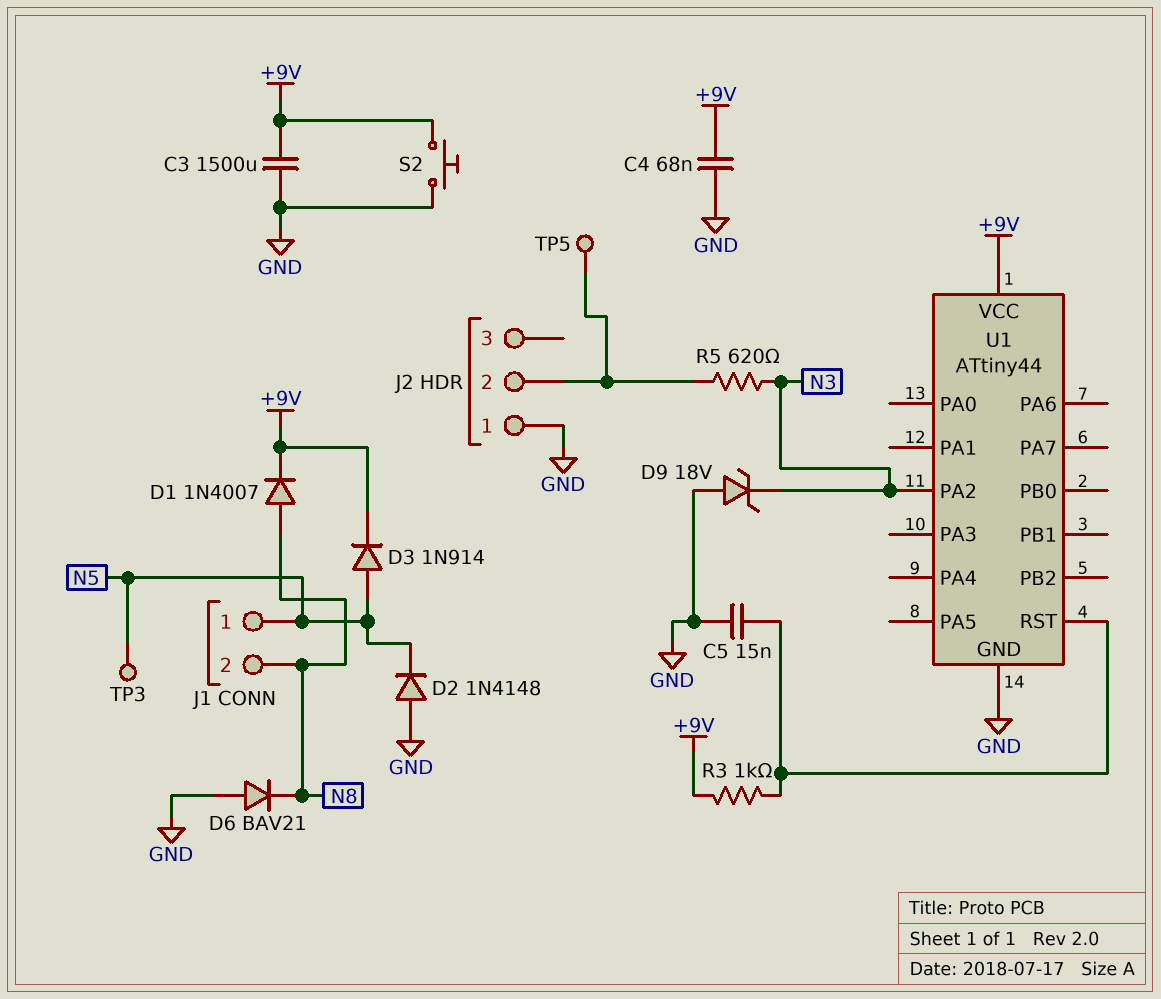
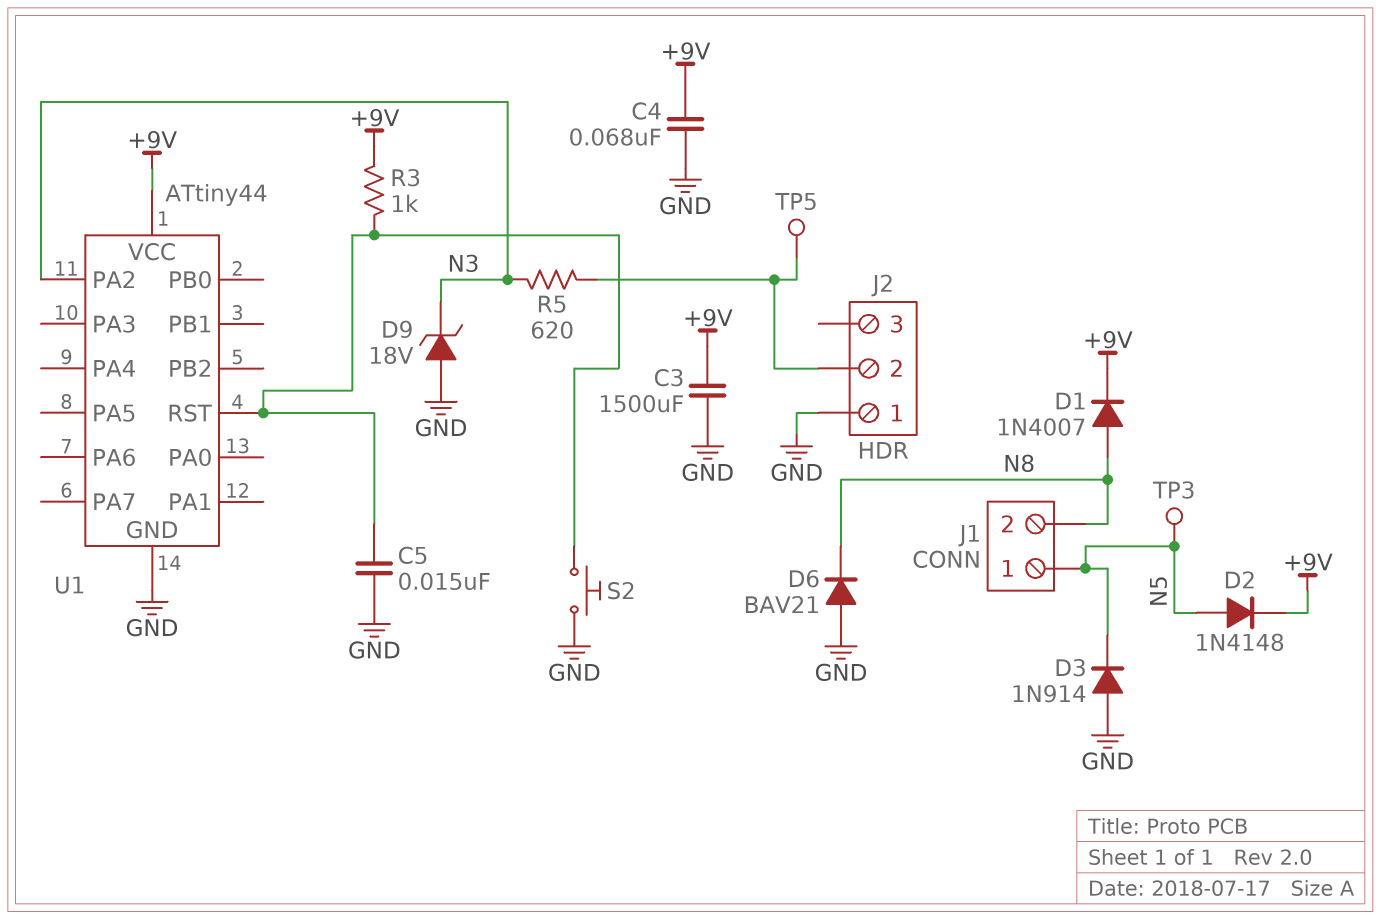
D2: diode 1N4148 (A GND, K N5) -> diode 1N4148 (A N5, K +9V)
D3: diode 1N914 (A N5, K +9V) -> diode 1N914 (A GND, K N5)
S2: button (+9V, GND) -> button (GND, U1/RST)

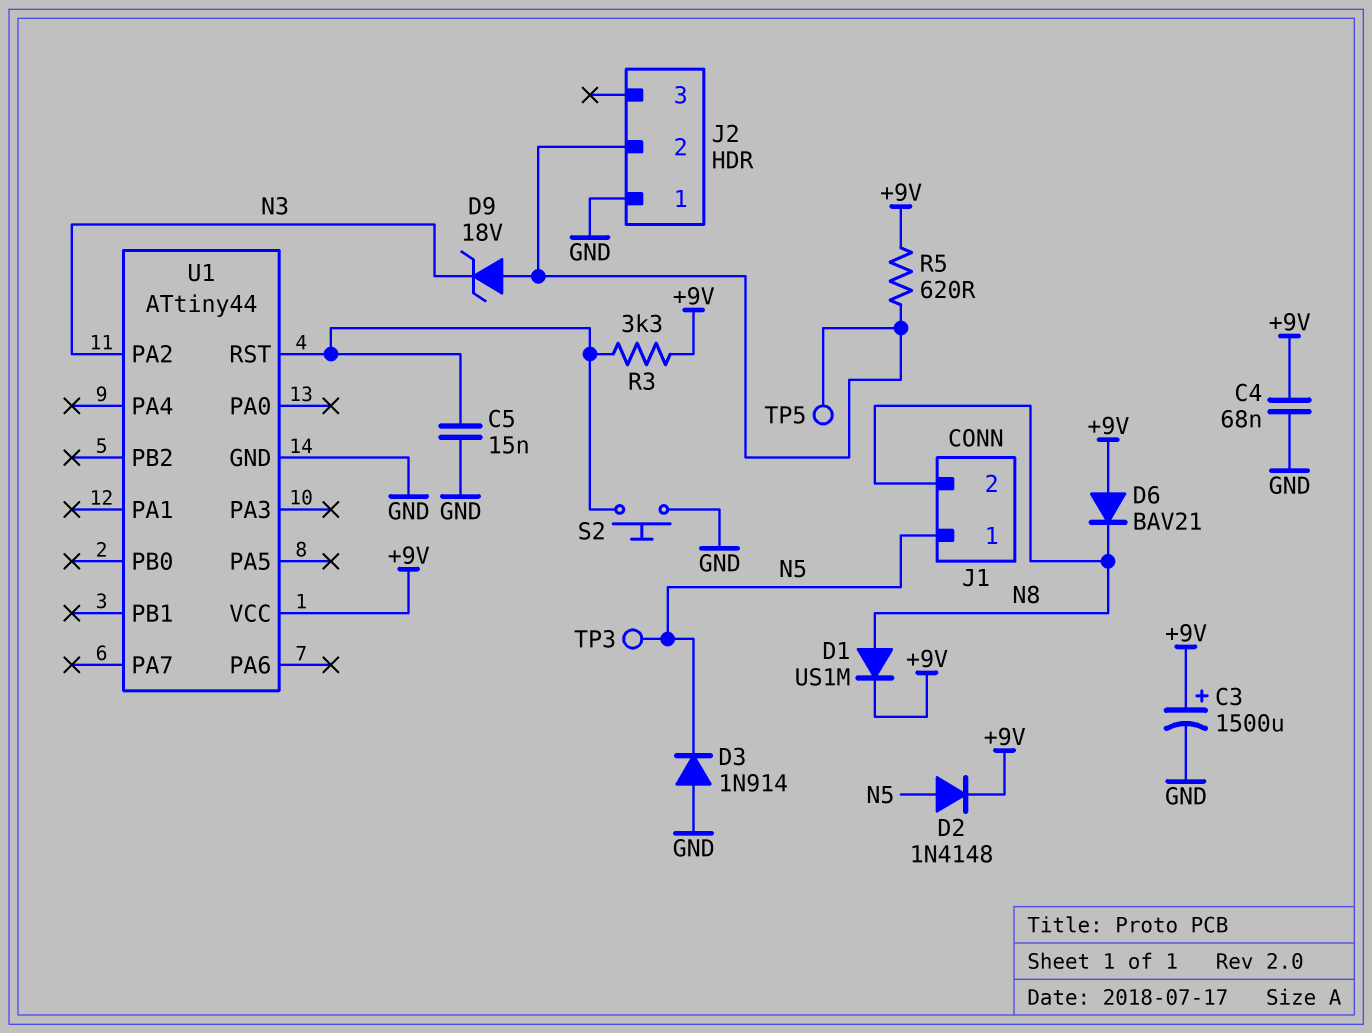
C3: 1500uF (+9V, GND) -> 1500uF (plus +9V, minus GND)
D1: diode 1N4007 (A N8, K +9V) -> diode US1M (A N8, K +9V)
D6: diode BAV21 (A GND, K N8) -> diode BAV21 (A +9V, K N8)
D9: zener 18V (A GND, K N3) -> zener 18V (A J2/2, K N3)
R3: 1k (+9V, U1/RST) -> 3.3k (+9V, U1/RST)
R5: 620 (J2/2, N3) -> 620 (+9V, J2/2)

